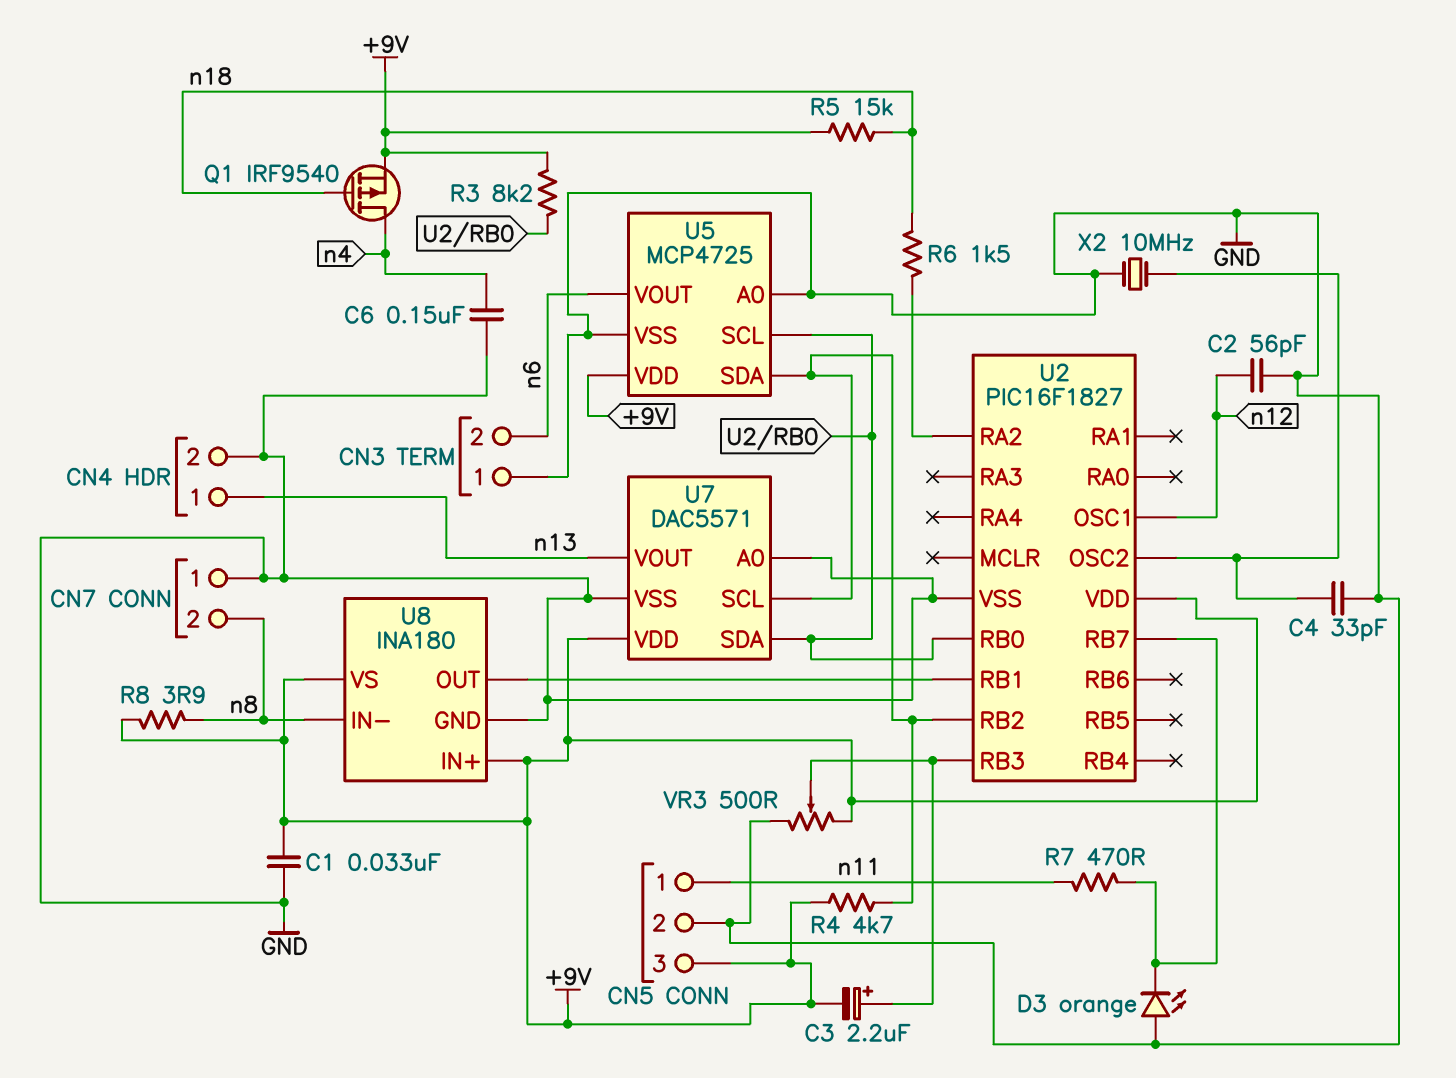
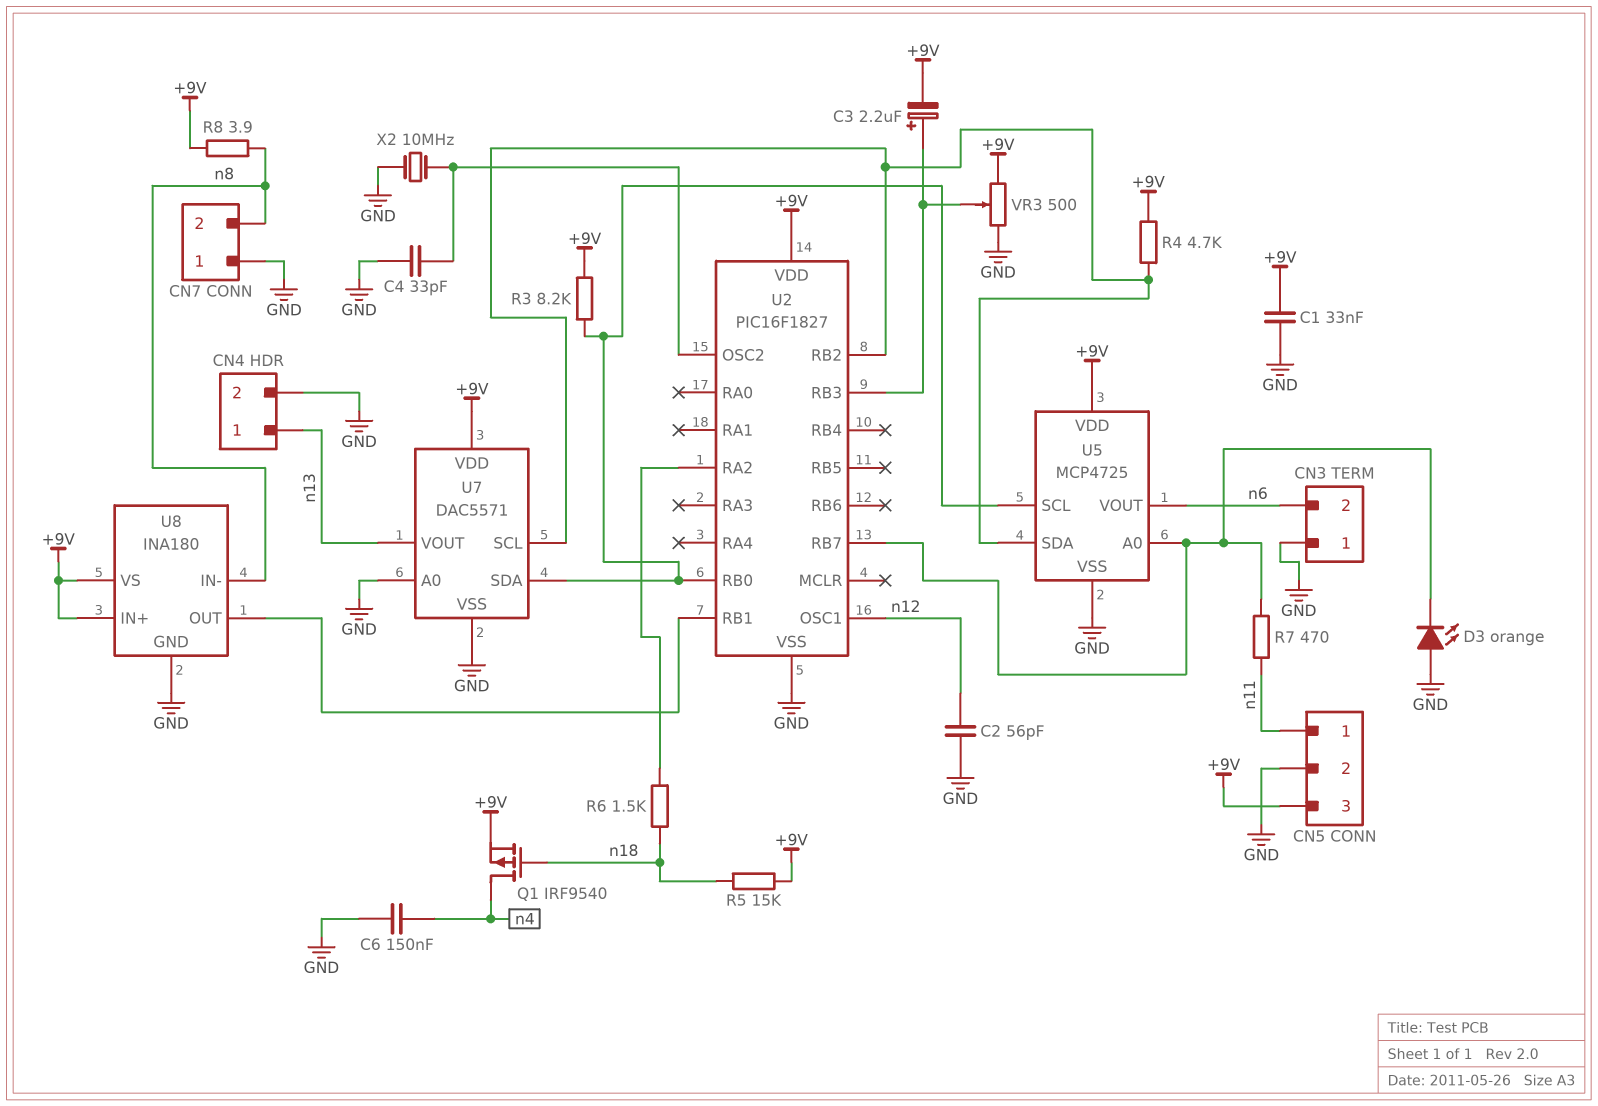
U5 pin A0: GND -> U2/RB7

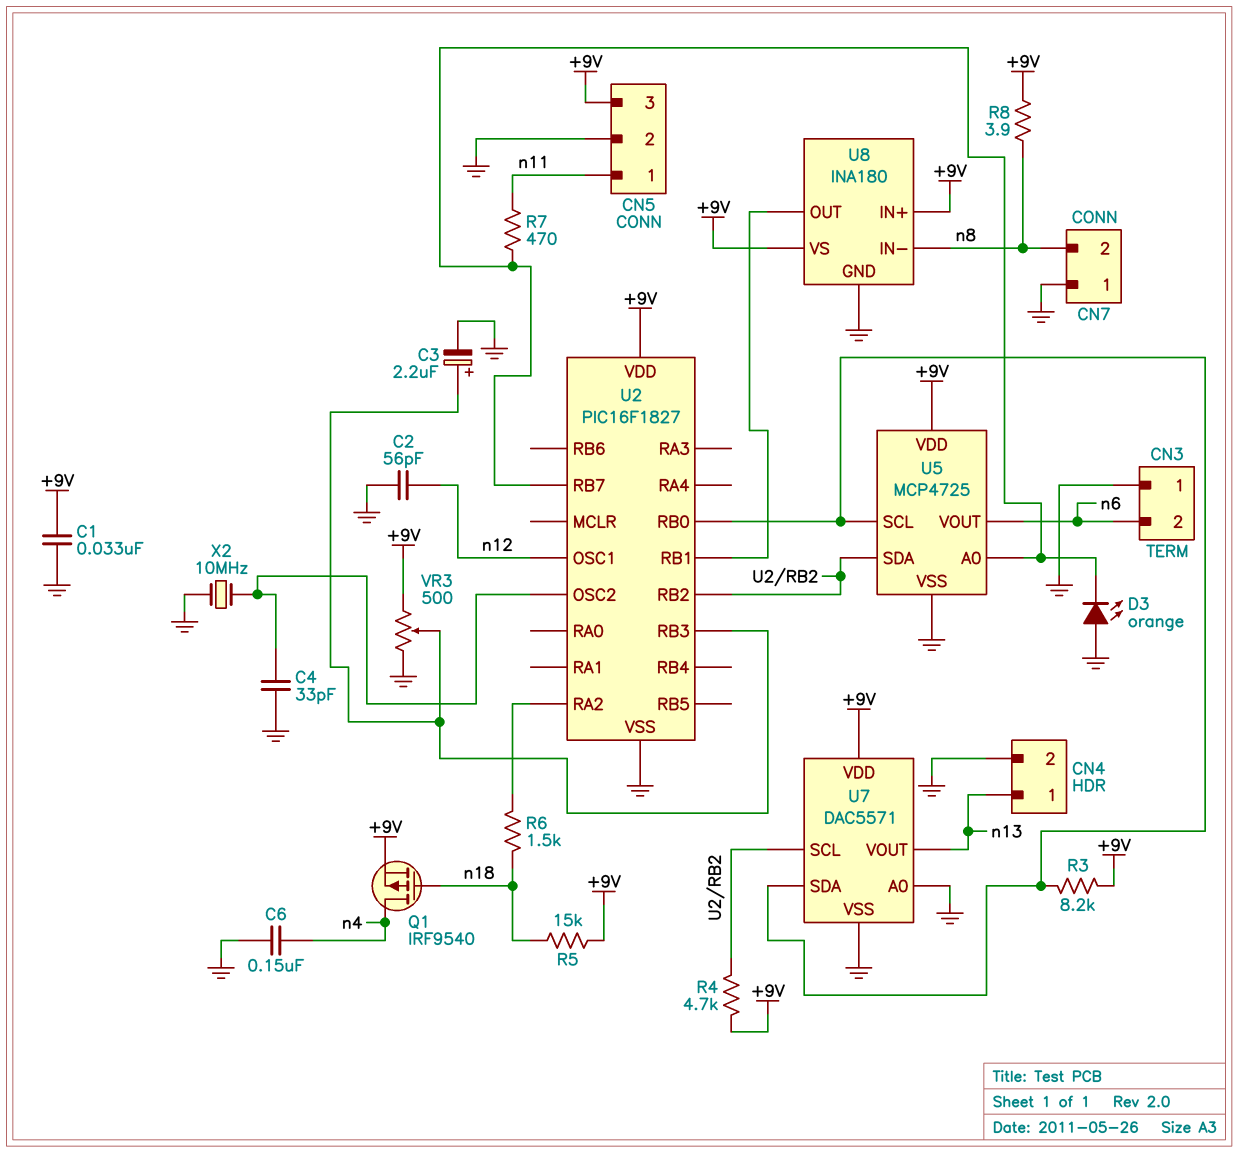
C3: 2.2uF (plus U2/RB3, minus +9V) -> 2.2uF (plus U2/RB3, minus GND)

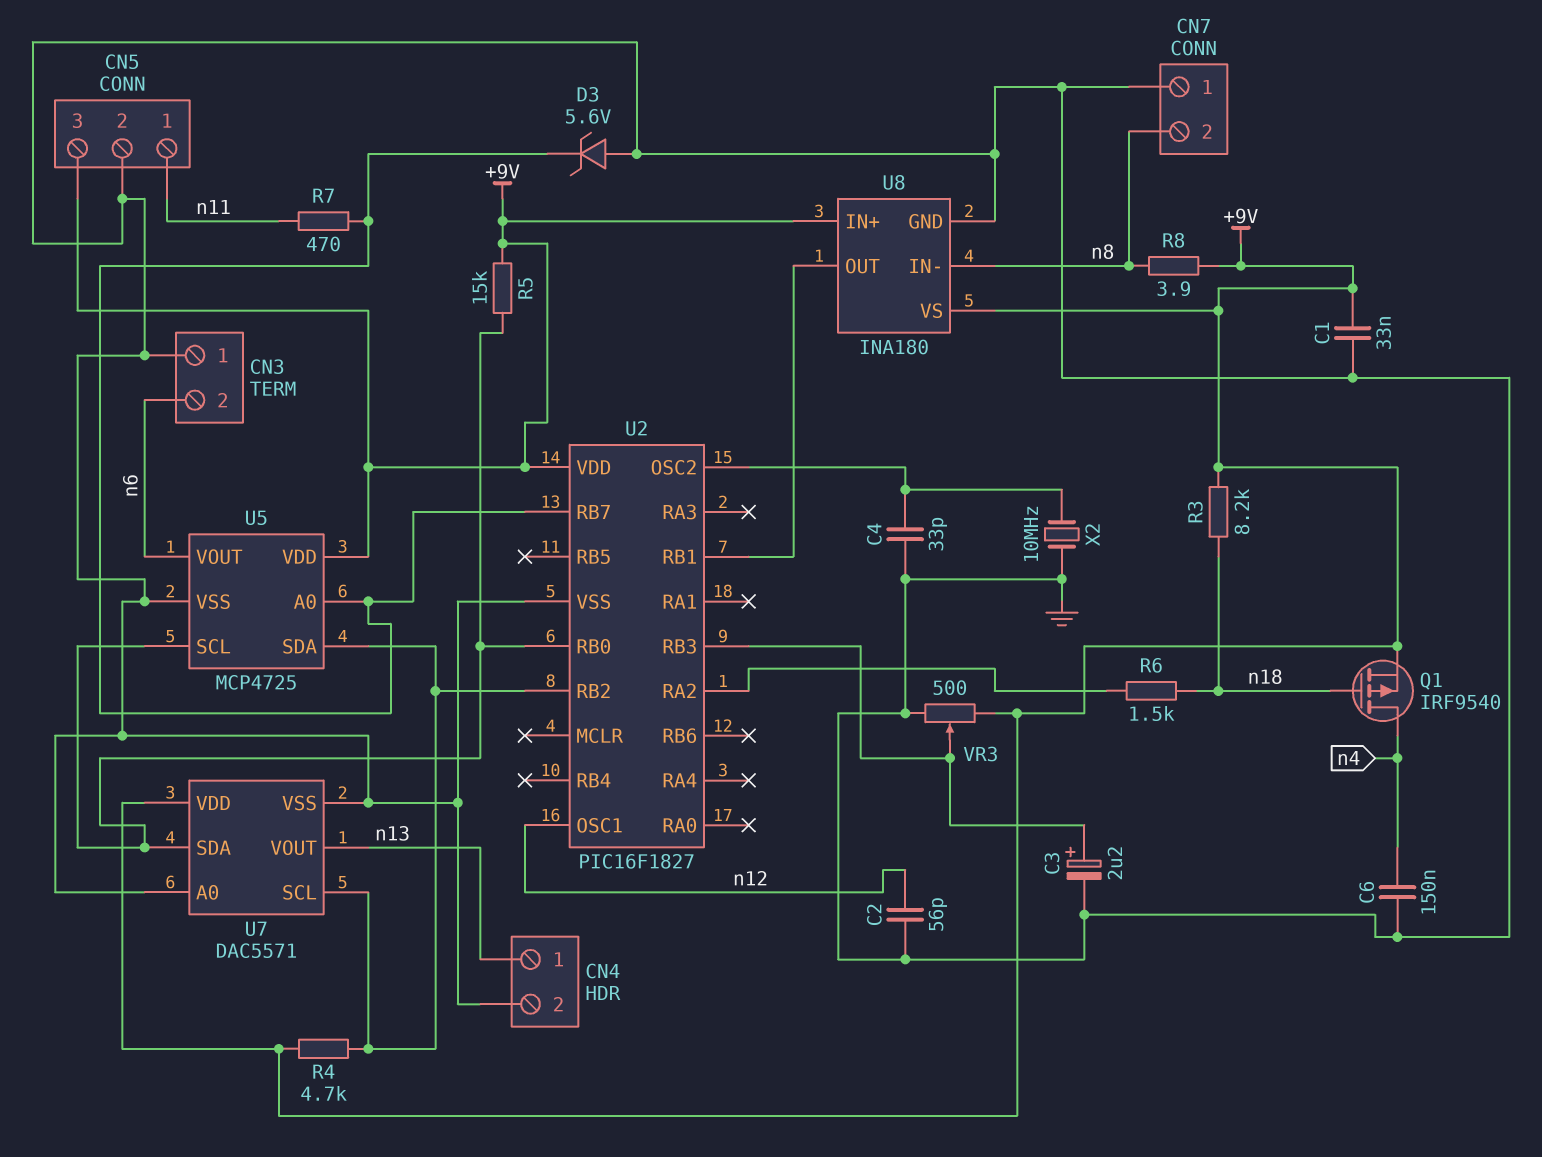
D3: LED orange (A GND, K U2/RB7) -> zener 5.6V (A GND, K U2/RB7)
R3: 8.2k (+9V, U2/RB0) -> 8.2k (+9V, n18)
R5: 15k (+9V, n18) -> 15k (+9V, U2/RB0)

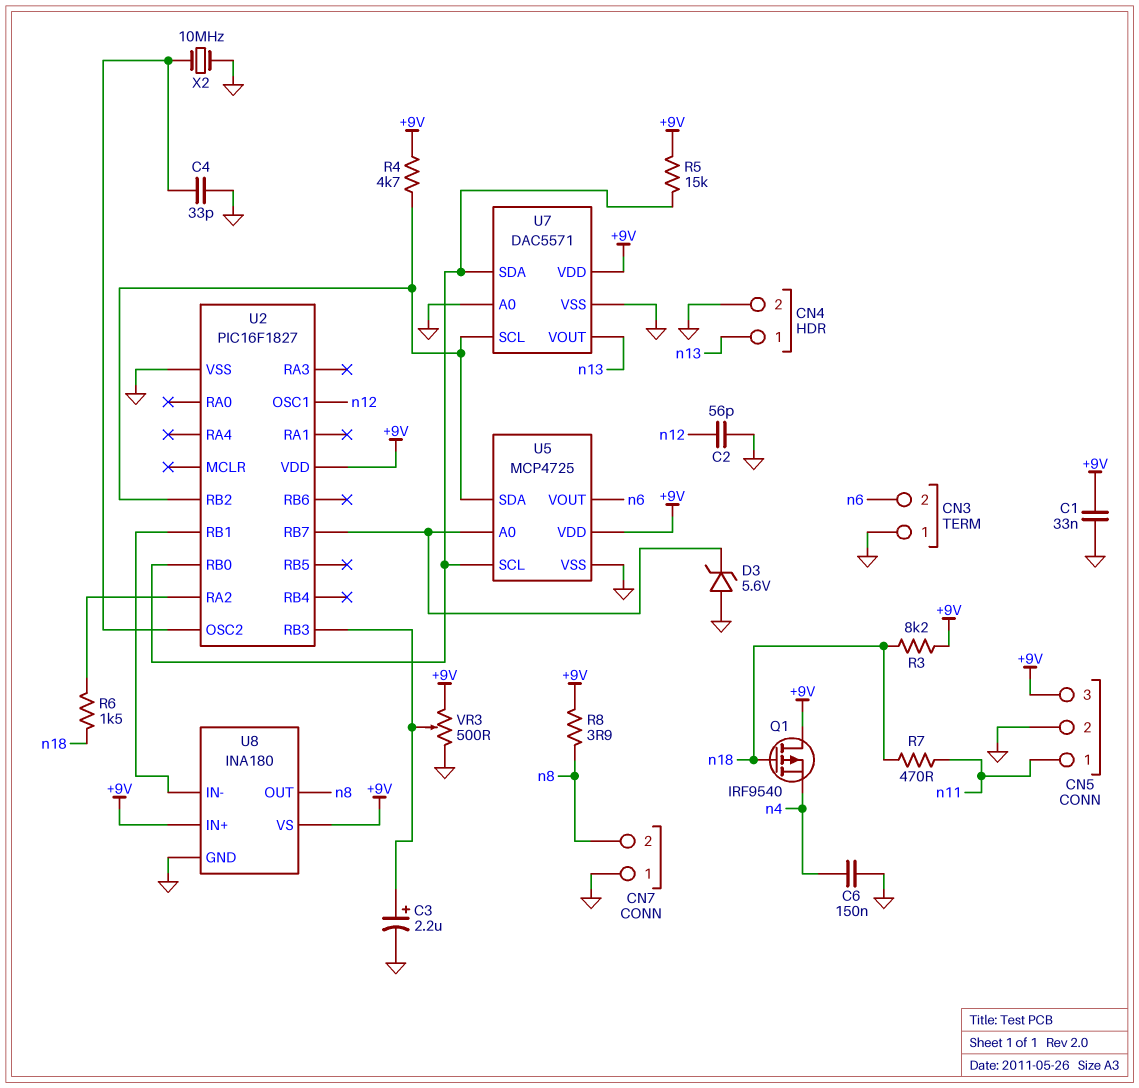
Q1: PMOS IRF9540 (G n18, D n4, S +9V) -> PMOS IRF9540 (G n18, D +9V, S n4)
R7: 470 (U2/RB7, n11) -> 470 (n11, n18)
U8 pin IN-: n8 -> U2/RB1
U8 pin OUT: U2/RB1 -> n8

